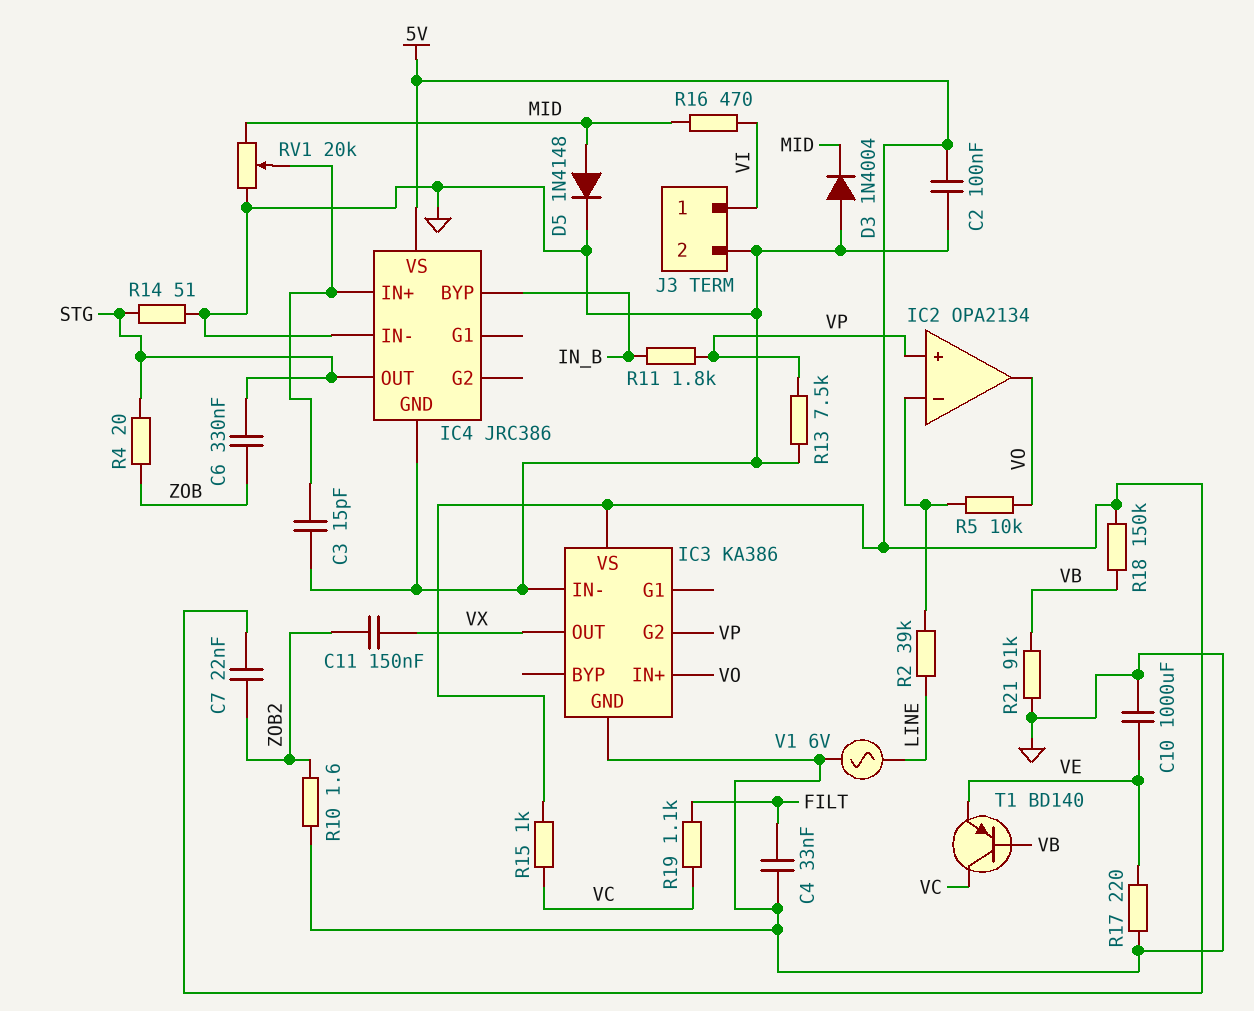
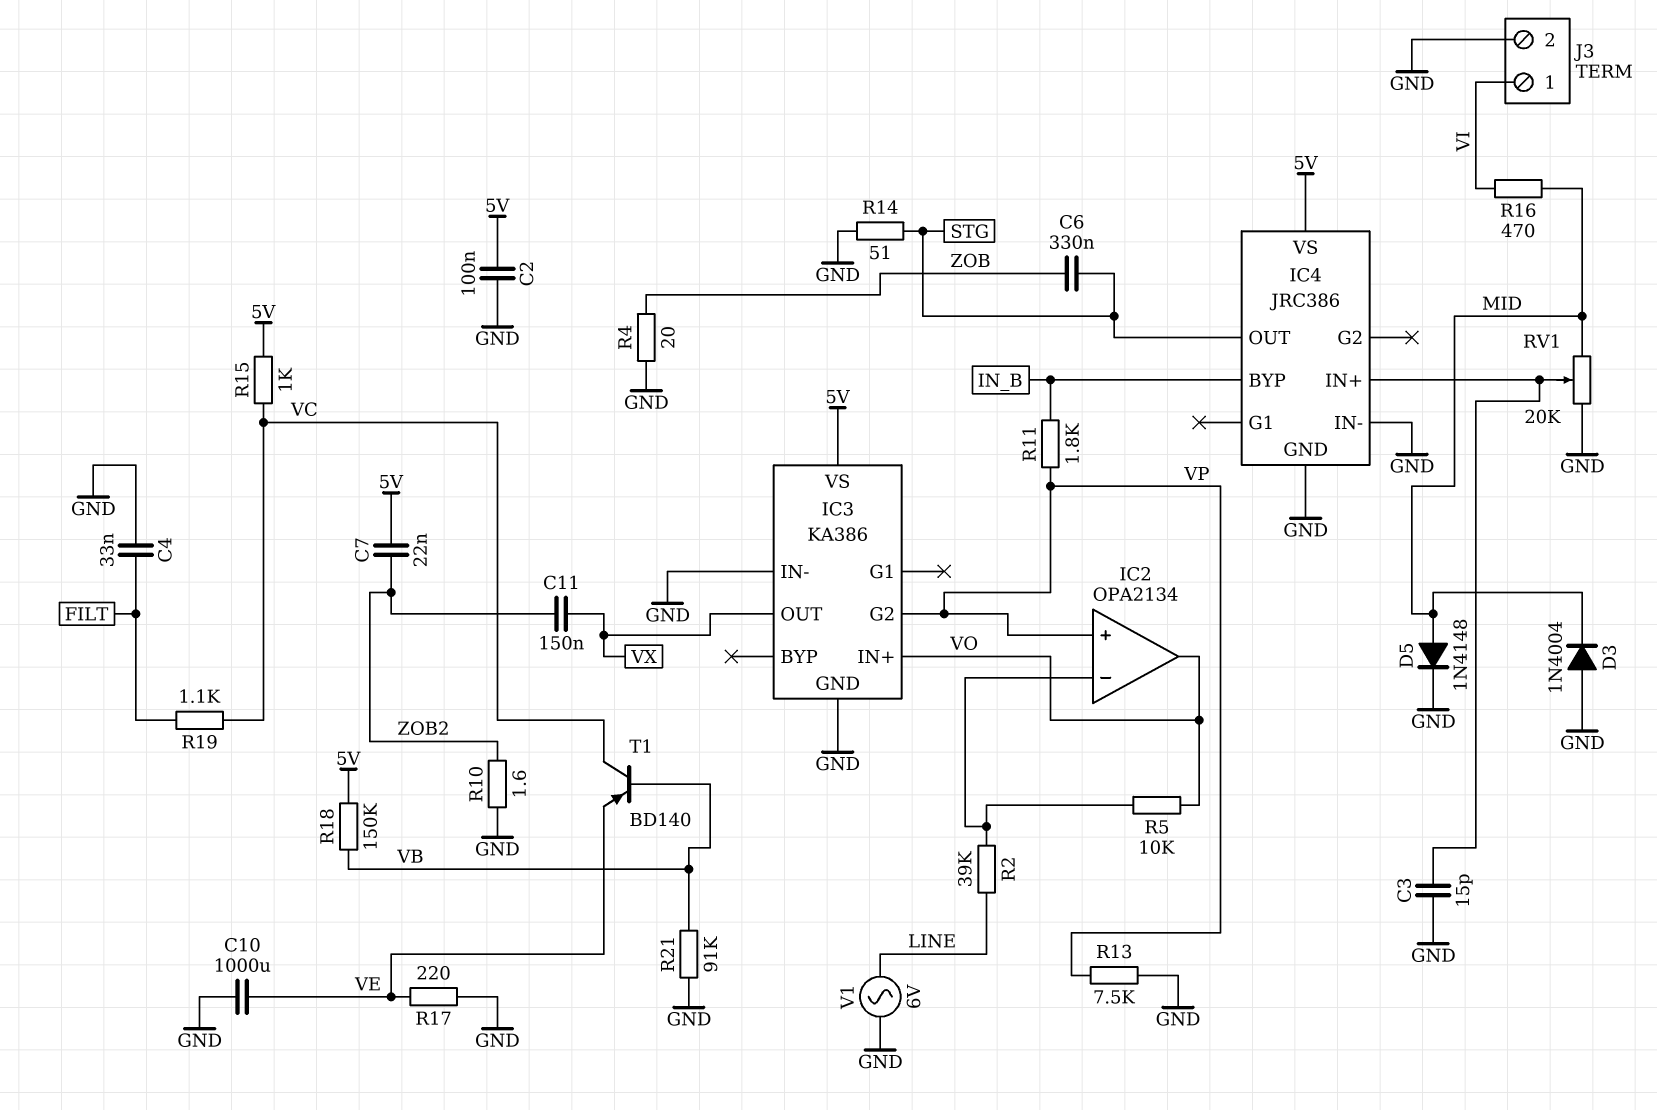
R4: 20 (STG, ZOB) -> 20 (GND, ZOB)

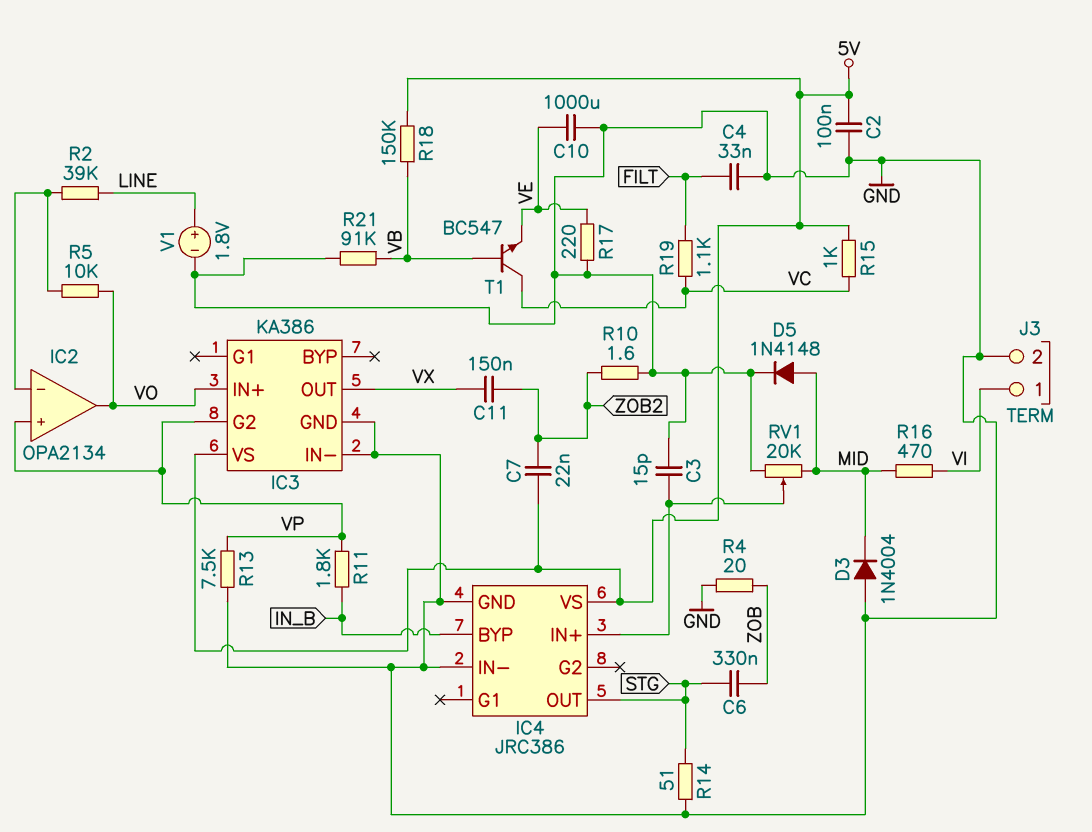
T1: PNP BD140 (B VB, C VC, E VE) -> NPN BC547 (B VB, C VC, E VE)
V1: AC 6V (GND, LINE) -> 1.8V (plus LINE, minus GND)

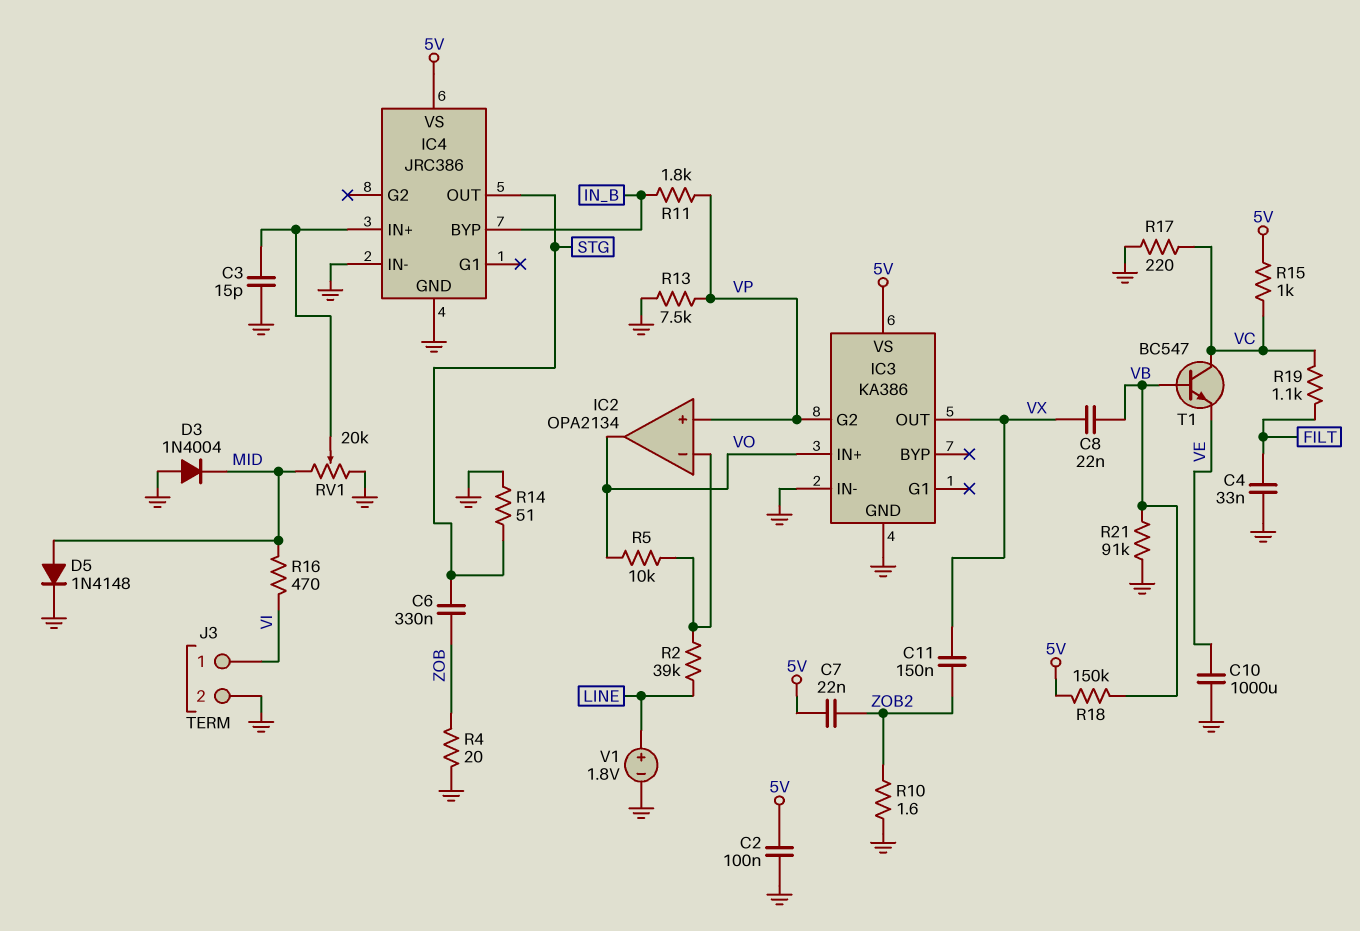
C8: none -> 22nF (VB, VX)
R17: 220 (GND, VE) -> 220 (GND, VC)

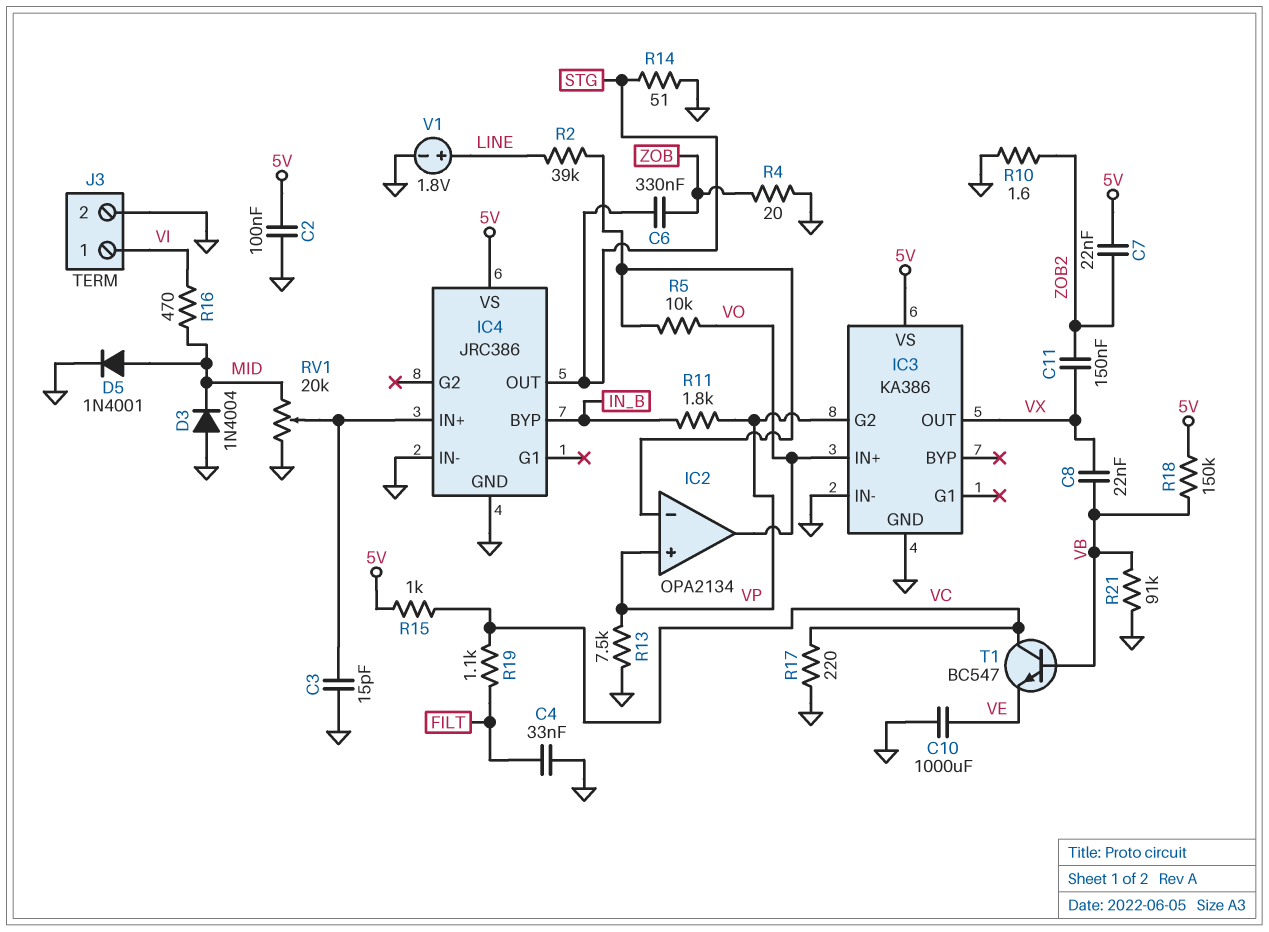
D5: diode 1N4148 (A MID, K GND) -> diode 1N4001 (A MID, K GND)

